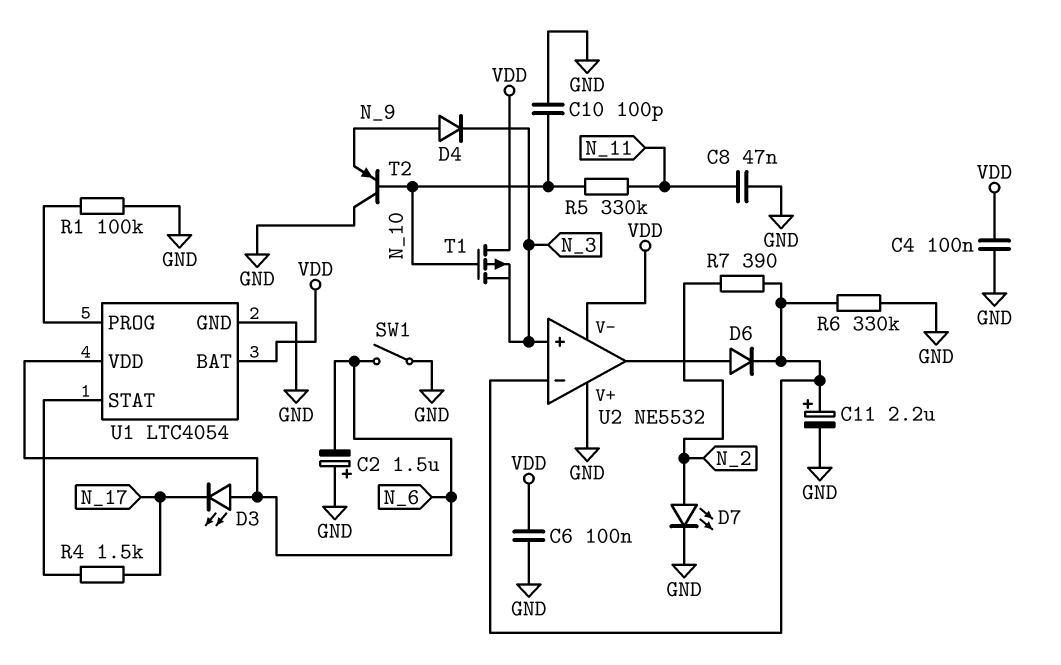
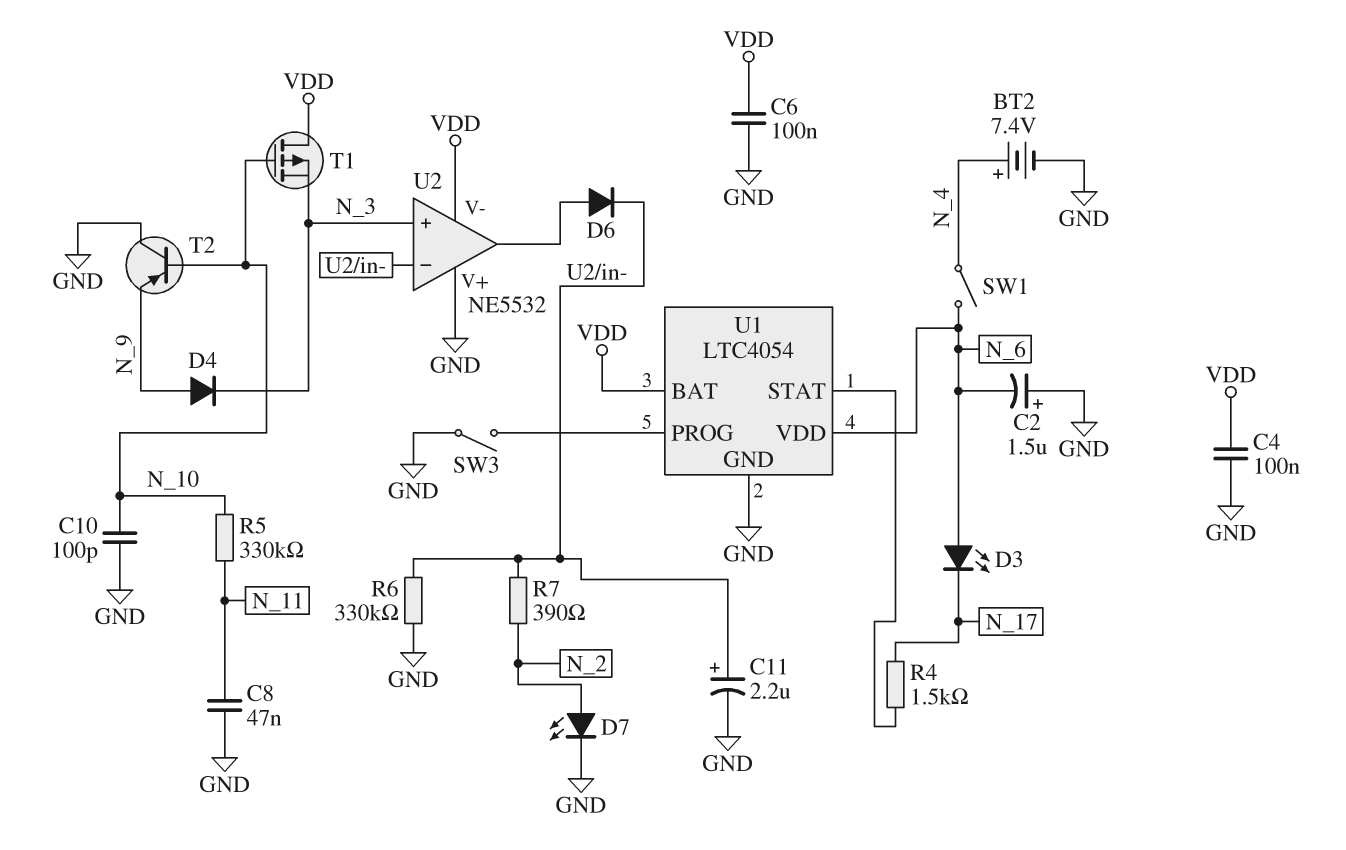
BT2: none -> 7.4V (plus N_4, minus GND)
R1: 100k (GND, U1/PROG) -> none
SW1: switch (GND, N_6) -> switch (N_4, N_6)
SW3: none -> switch (GND, U1/PROG)

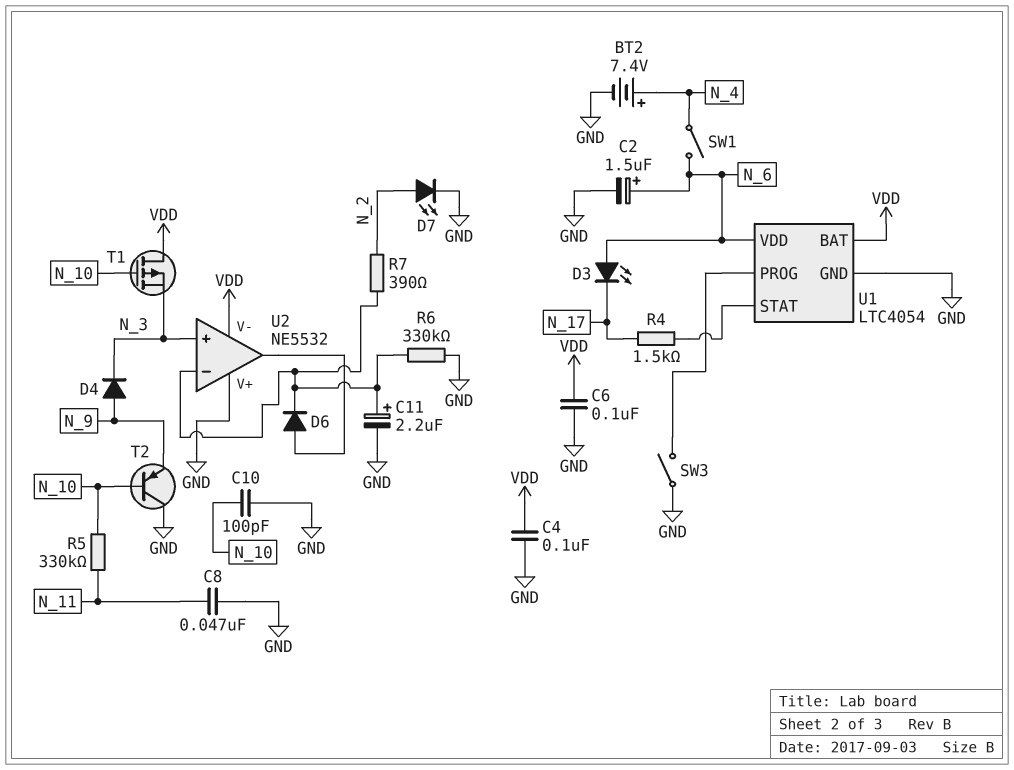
C2: 1.5uF (plus GND, minus N_6) -> 1.5uF (plus N_6, minus GND)

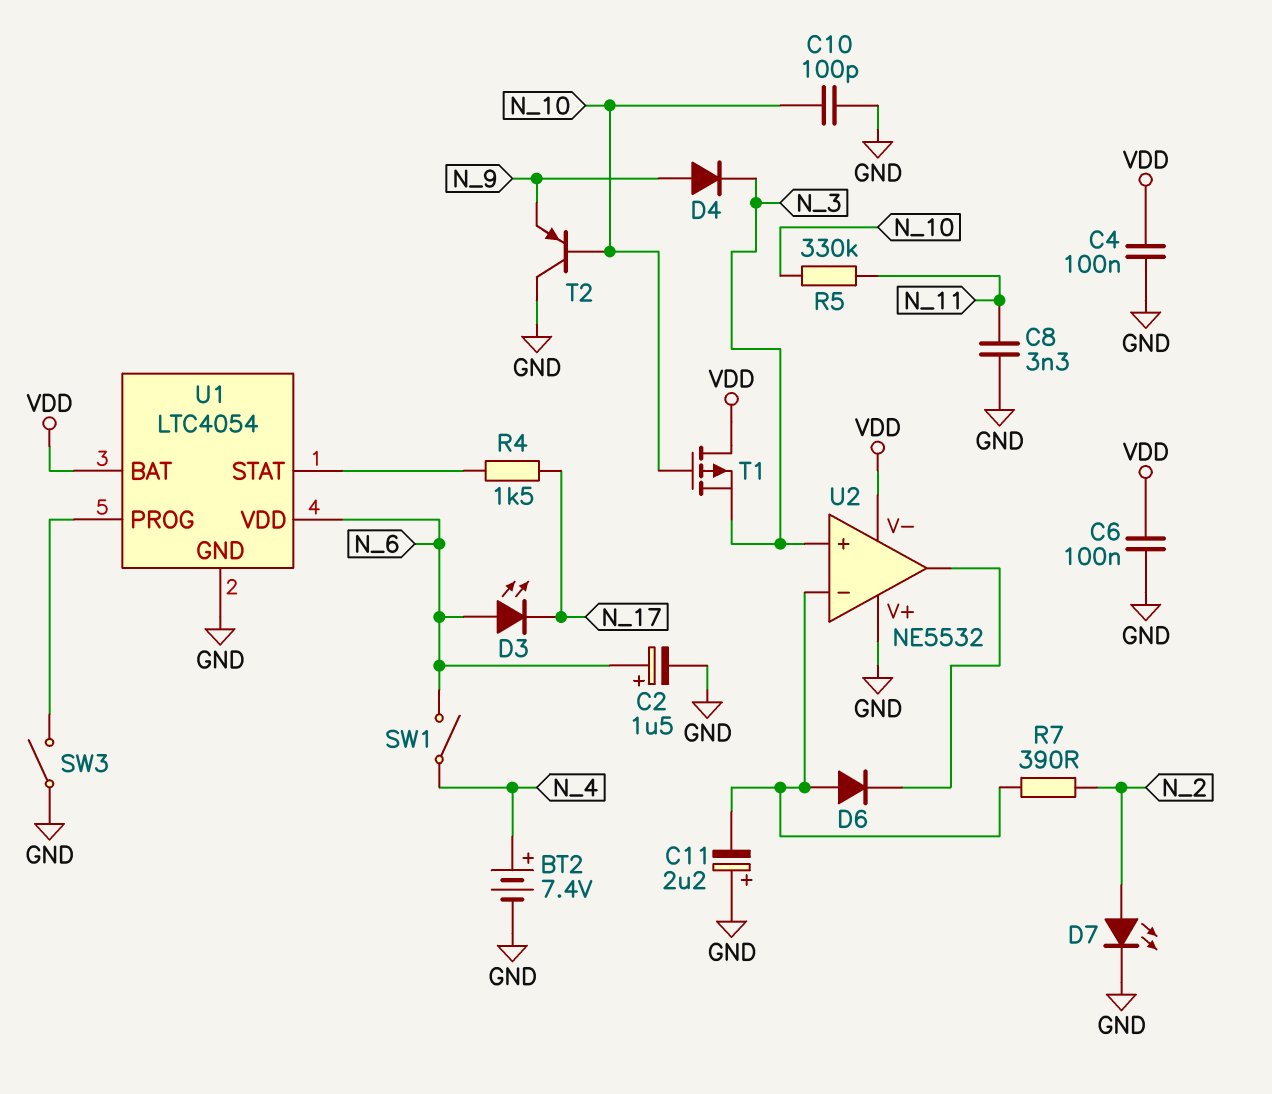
C8: 47nF (GND, N_11) -> 3.3nF (GND, N_11)
C11: 2.2uF (plus U2/in-, minus GND) -> 2.2uF (plus GND, minus U2/in-)
D6: diode (A U2/out, K U2/in-) -> diode (A U2/in-, K U2/out)
R6: 330k (GND, U2/in-) -> none

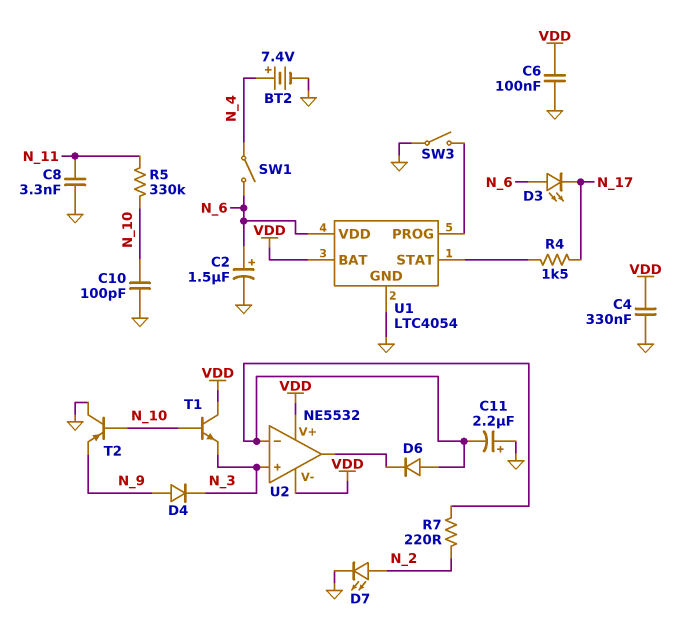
C4: 100nF (GND, VDD) -> 330nF (GND, VDD)
R7: 390 (N_2, U2/in-) -> 220 (N_2, U2/in-)
T1: PMOS (G N_10, D VDD, S N_3) -> NPN (B N_10, C VDD, E N_3)
U2 pin V+: GND -> VDD

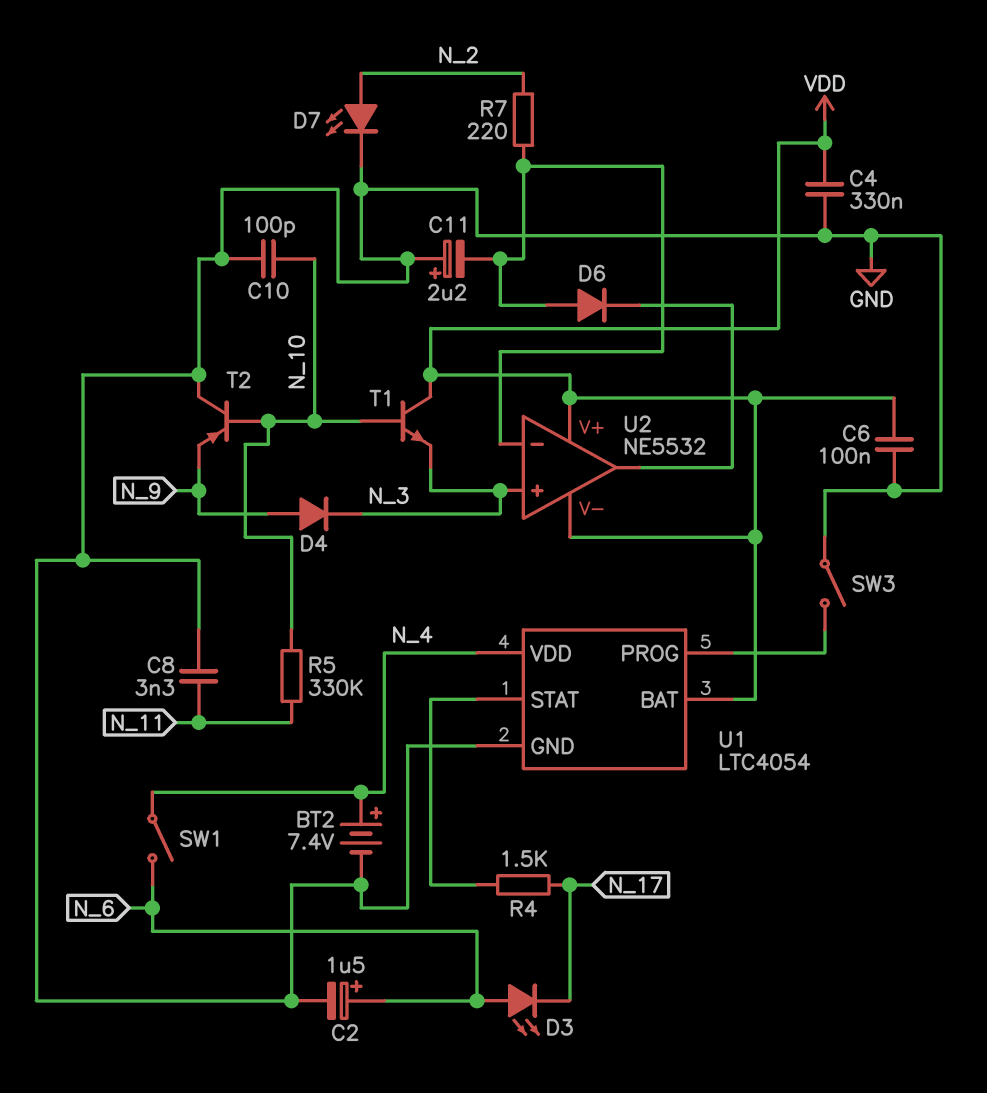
U1 pin VDD: N_6 -> N_4

